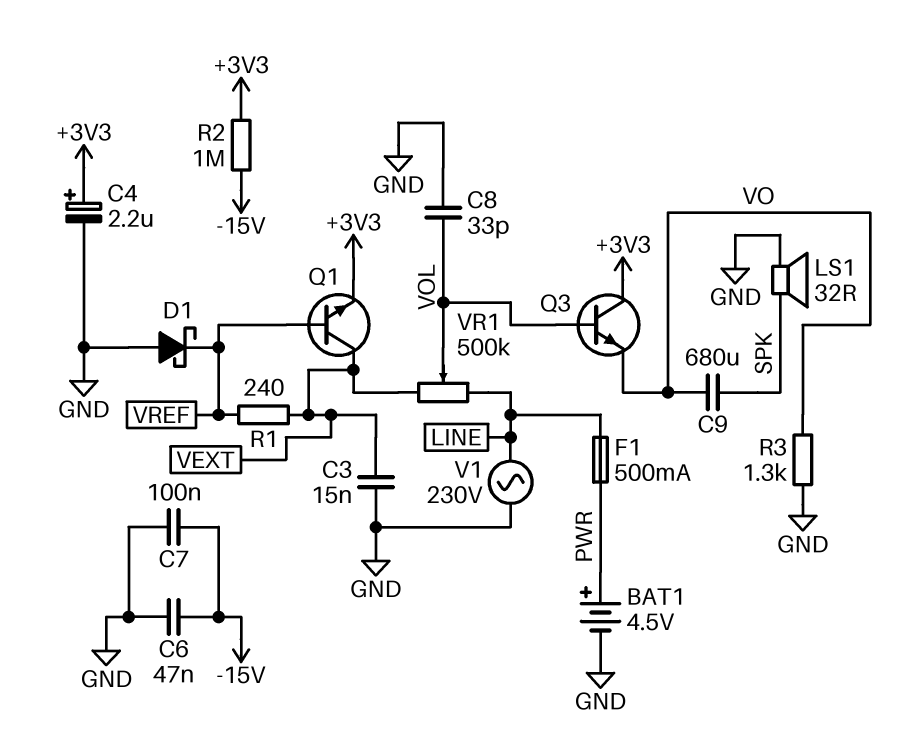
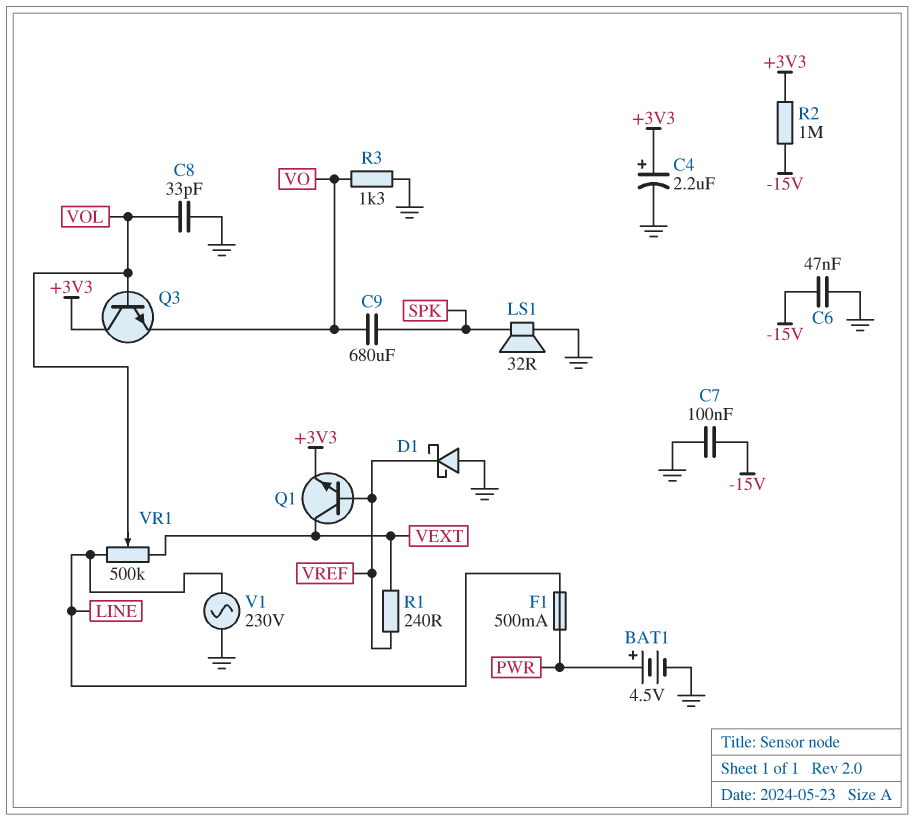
C3: 15nF (GND, VEXT) -> none

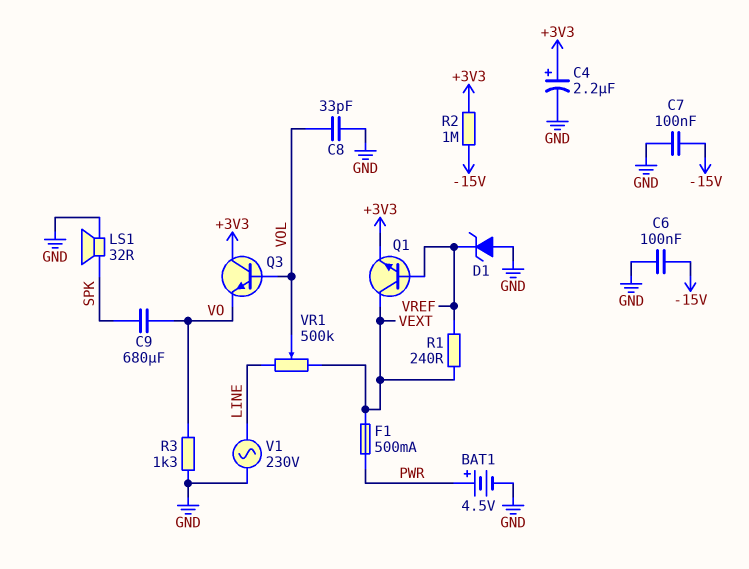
C6: 47nF (-15V, GND) -> 100nF (-15V, GND)
D1: schottky (A GND, K VREF) -> zener (A GND, K VREF)
F1: 500mA (LINE, PWR) -> 500mA (PWR, VEXT)

